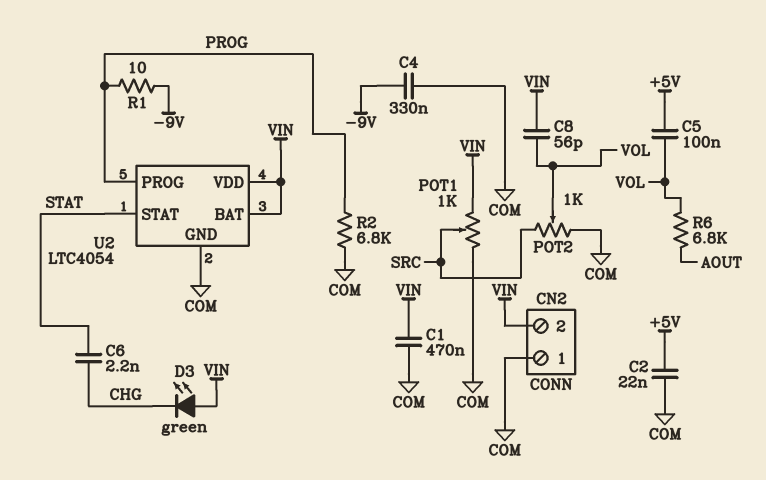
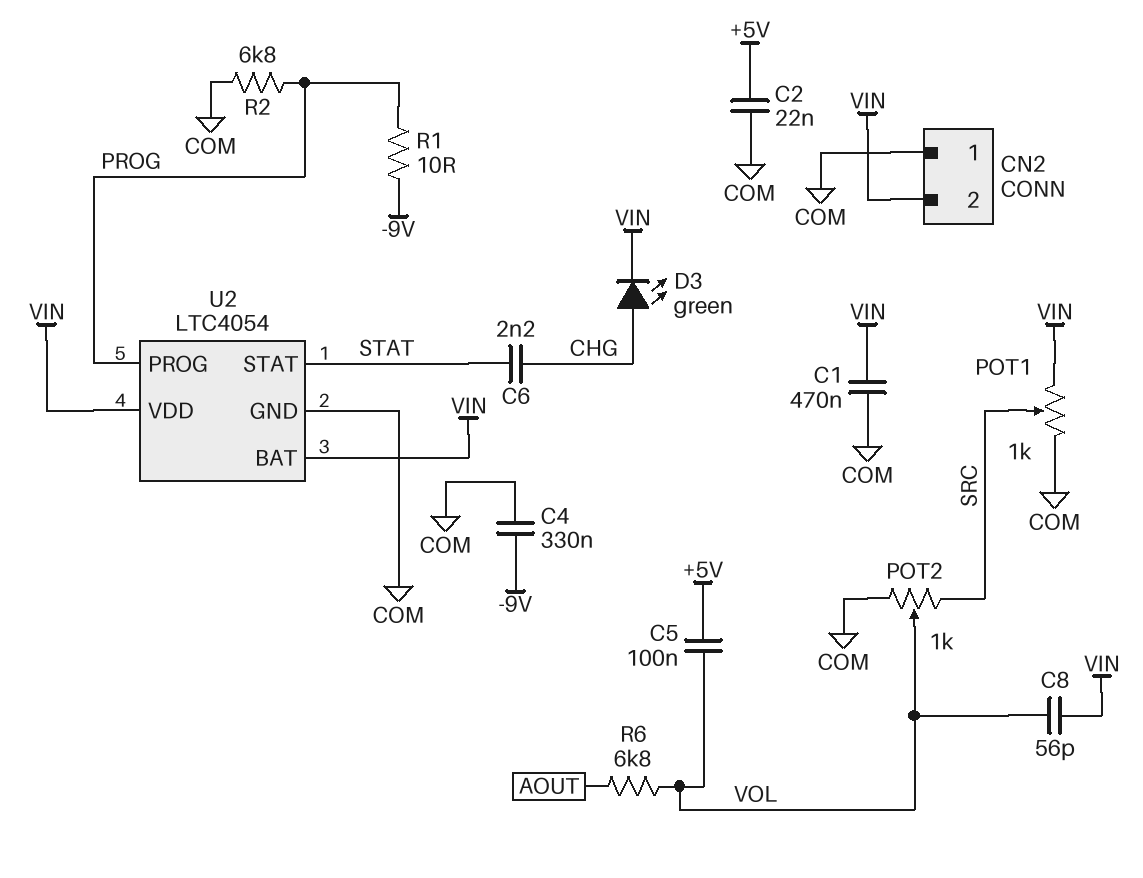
D3: LED green (A VIN, K CHG) -> LED green (A CHG, K VIN)

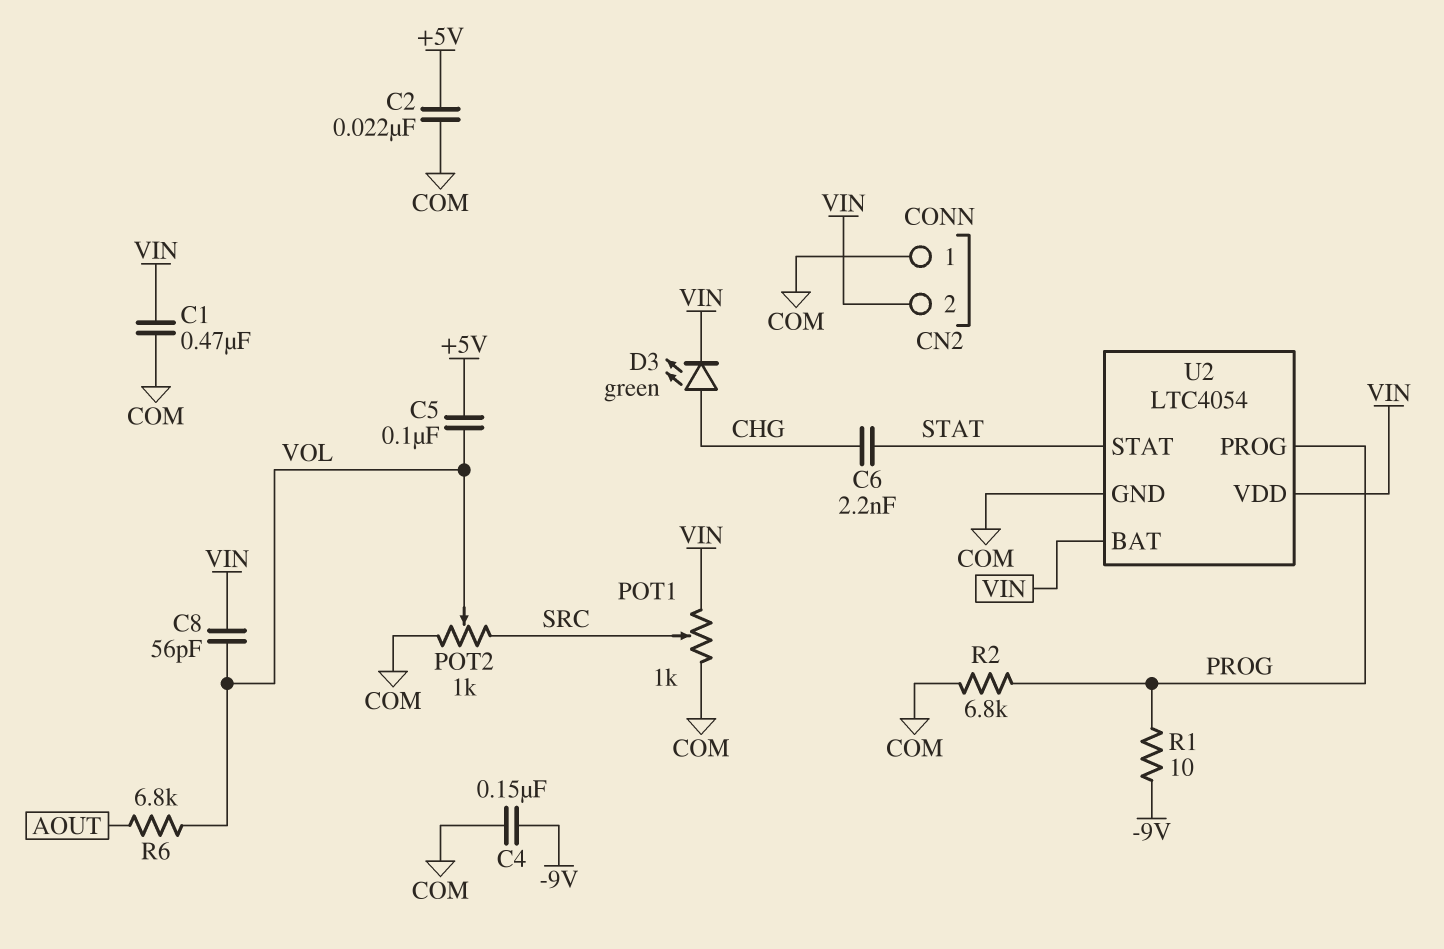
C4: 330nF (-9V, COM) -> 150nF (-9V, COM)

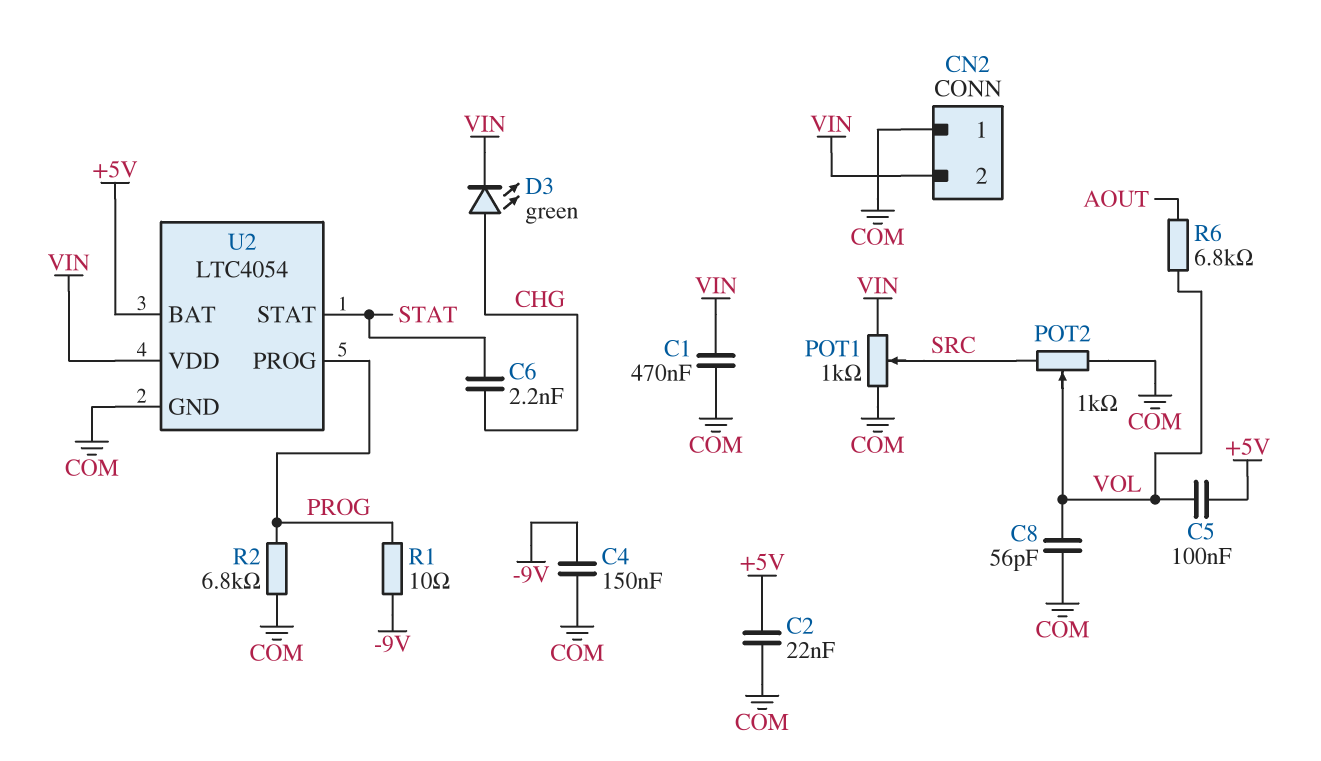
C8: 56pF (VIN, VOL) -> 56pF (COM, VOL)
U2 pin BAT: VIN -> +5V

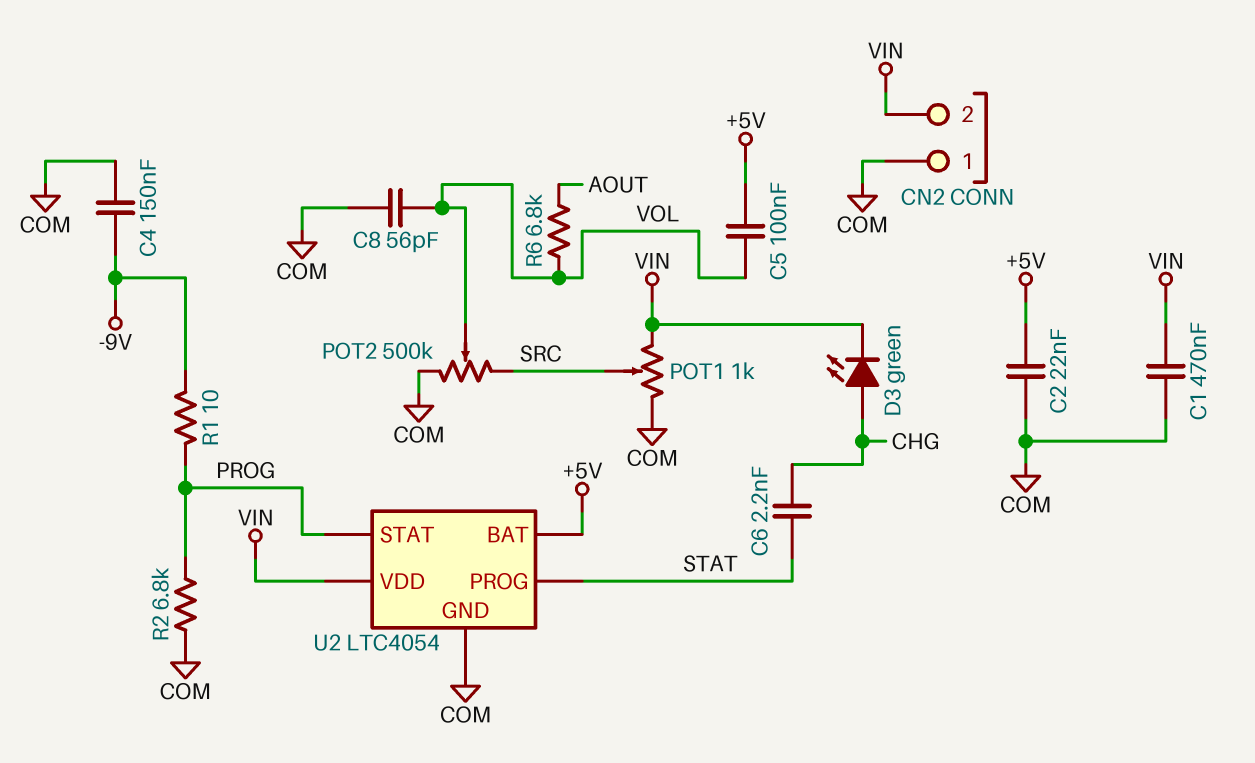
POT2: 1k (COM, SRC, wiper VOL) -> 500k (COM, SRC, wiper VOL)
U2 pin PROG: PROG -> STAT
U2 pin STAT: STAT -> PROG

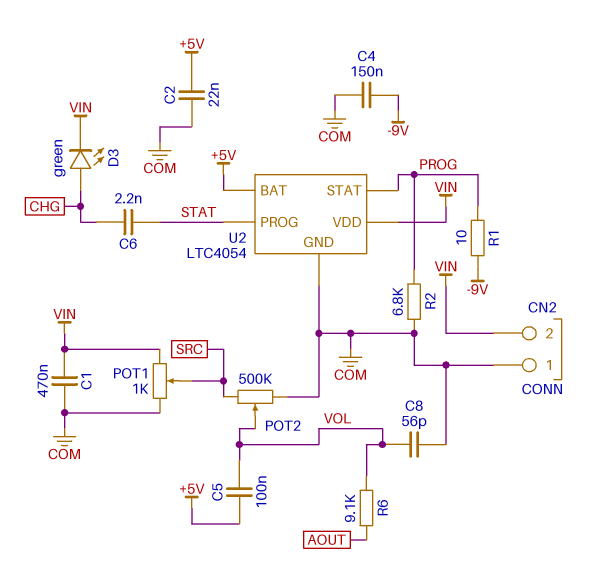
R6: 6.8k (AOUT, VOL) -> 9.1k (AOUT, VOL)

